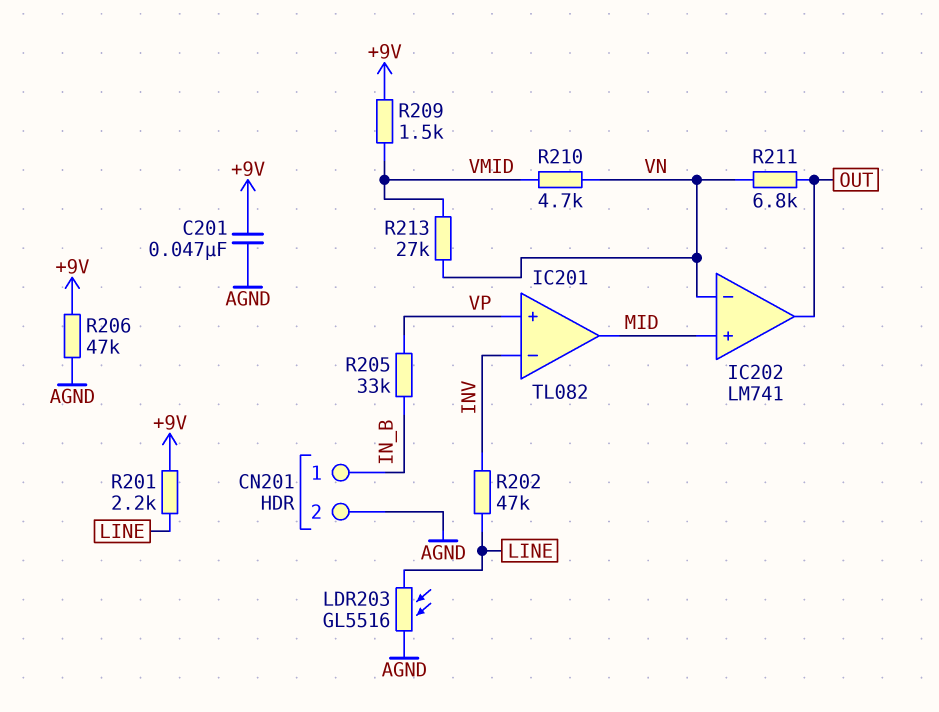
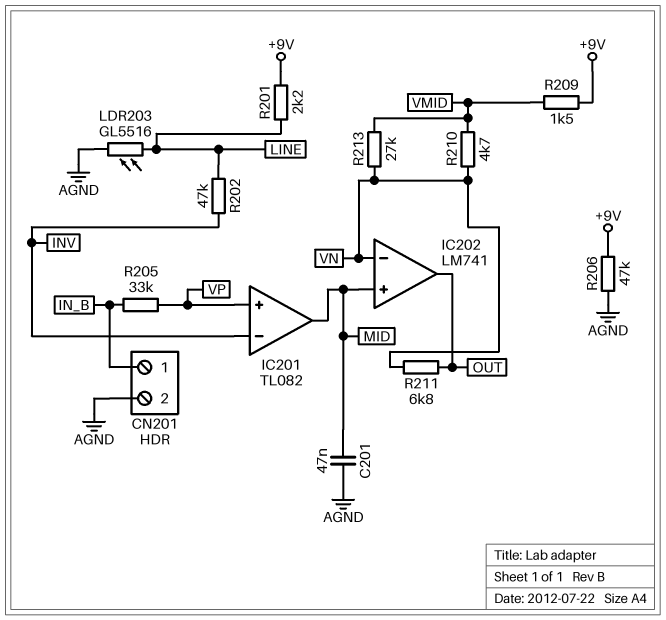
C201: 47nF (+9V, AGND) -> 47nF (AGND, MID)

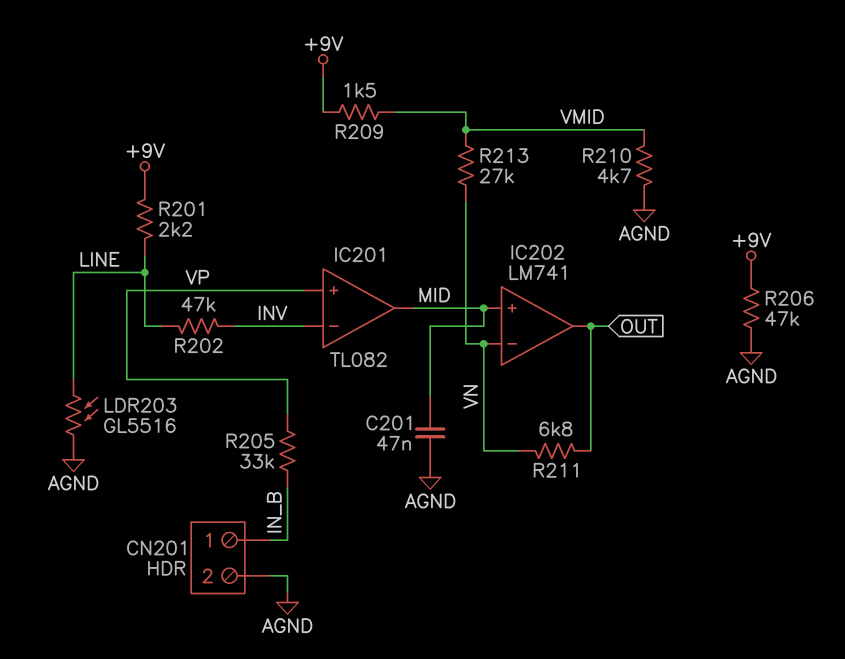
R210: 4.7k (VMID, VN) -> 4.7k (AGND, VMID)

